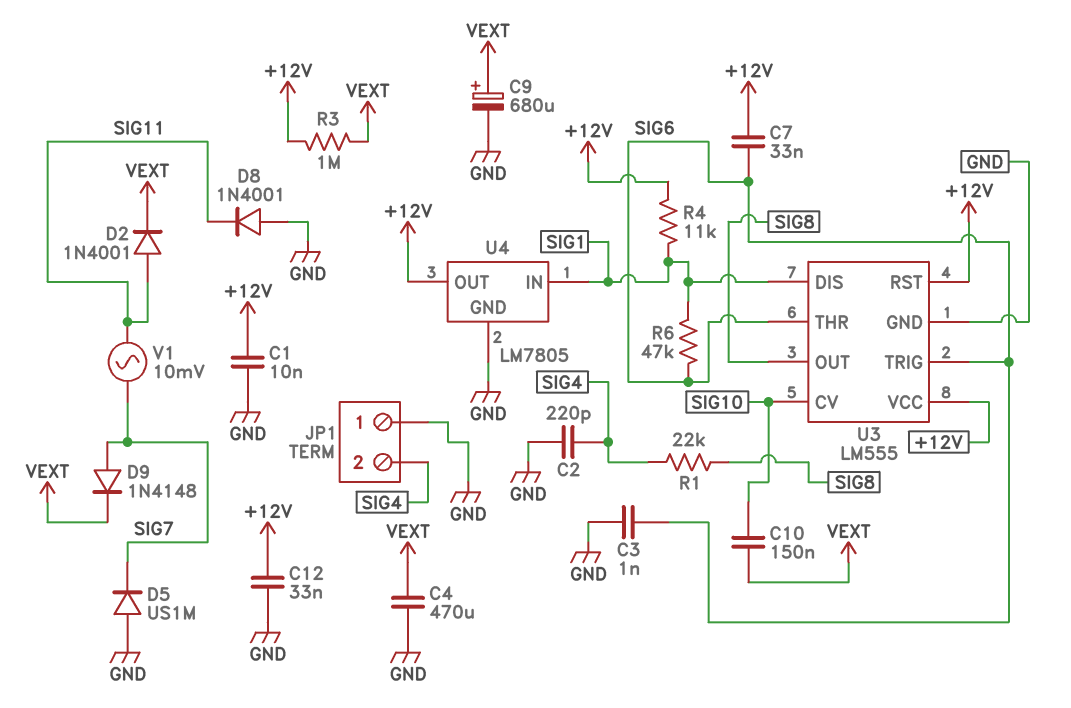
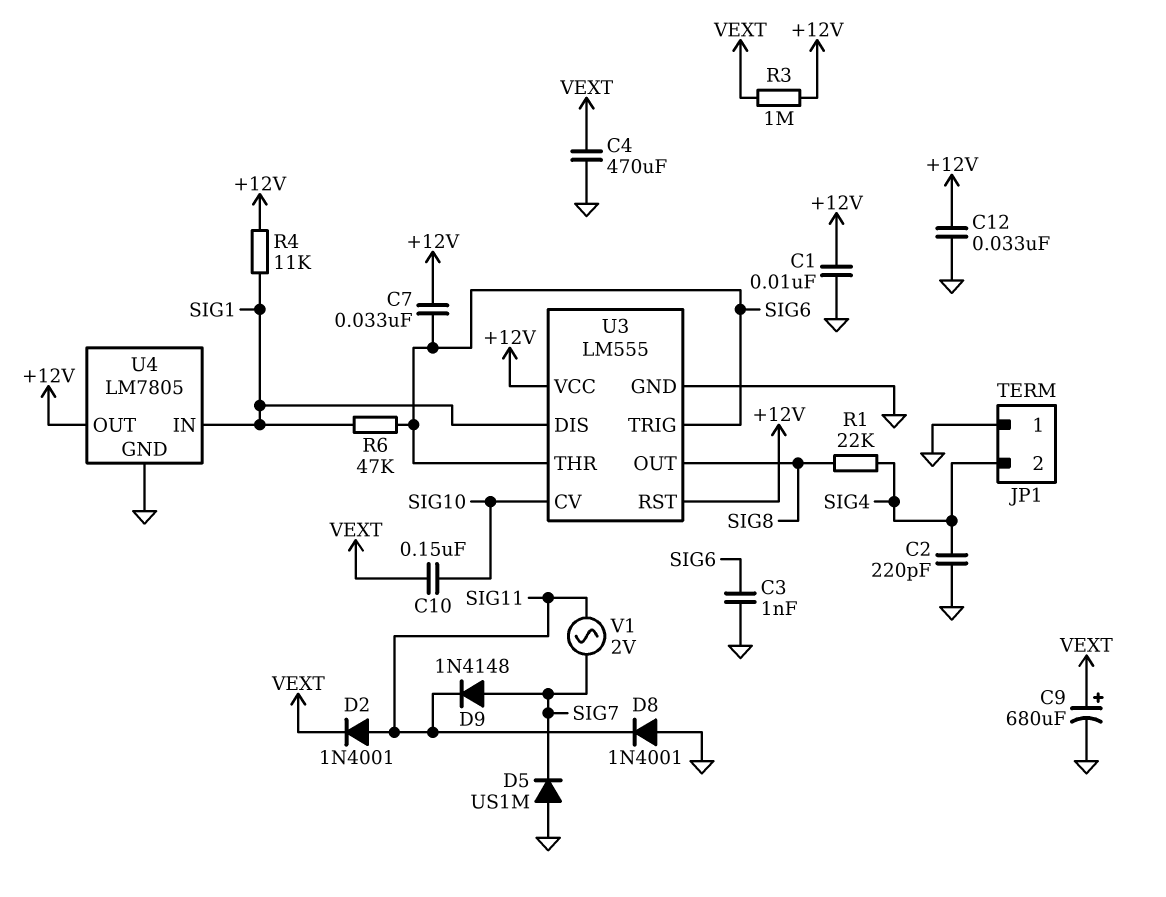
D9: diode 1N4148 (A SIG7, K VEXT) -> diode 1N4148 (A SIG7, K SIG11)
V1: AC 10mV (SIG7, SIG11) -> AC 2V (SIG7, SIG11)

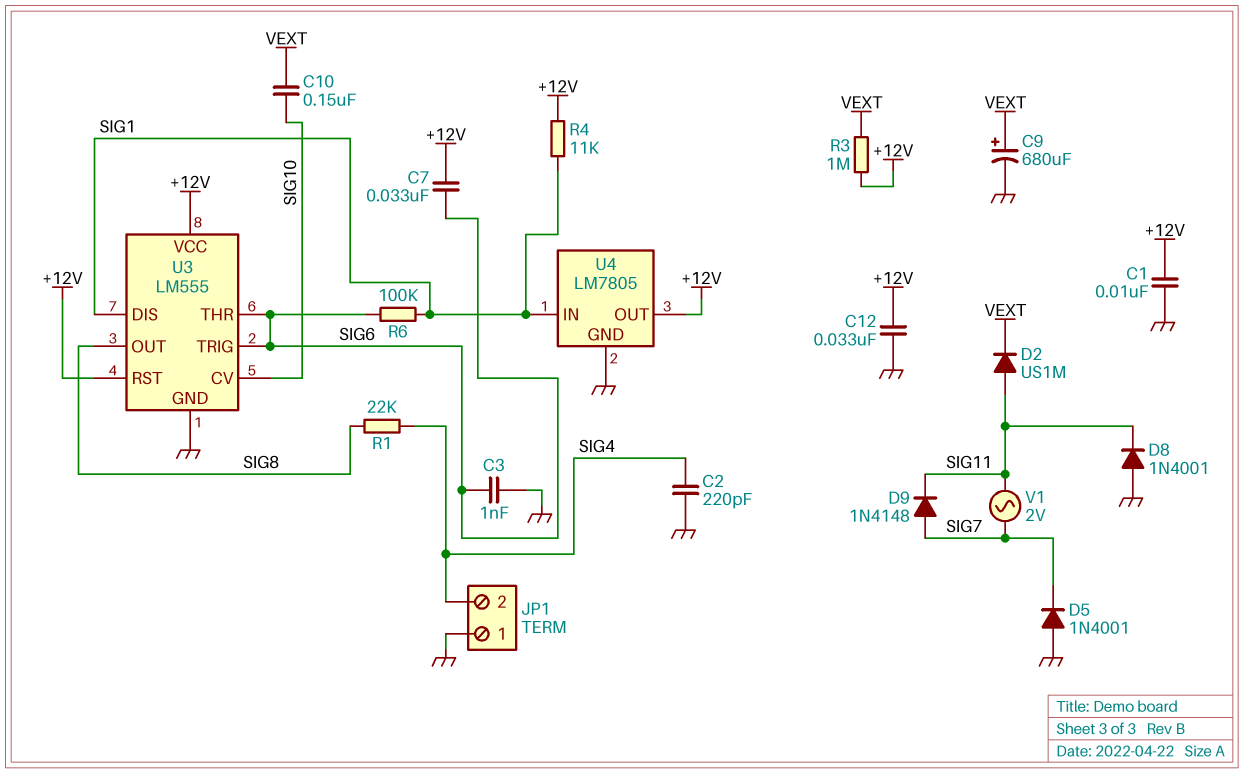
C4: 470uF (GND, VEXT) -> none
D2: diode 1N4001 (A SIG11, K VEXT) -> diode US1M (A SIG11, K VEXT)
D5: diode US1M (A GND, K SIG7) -> diode 1N4001 (A GND, K SIG7)
R6: 47k (SIG1, SIG6) -> 100k (SIG1, SIG6)

